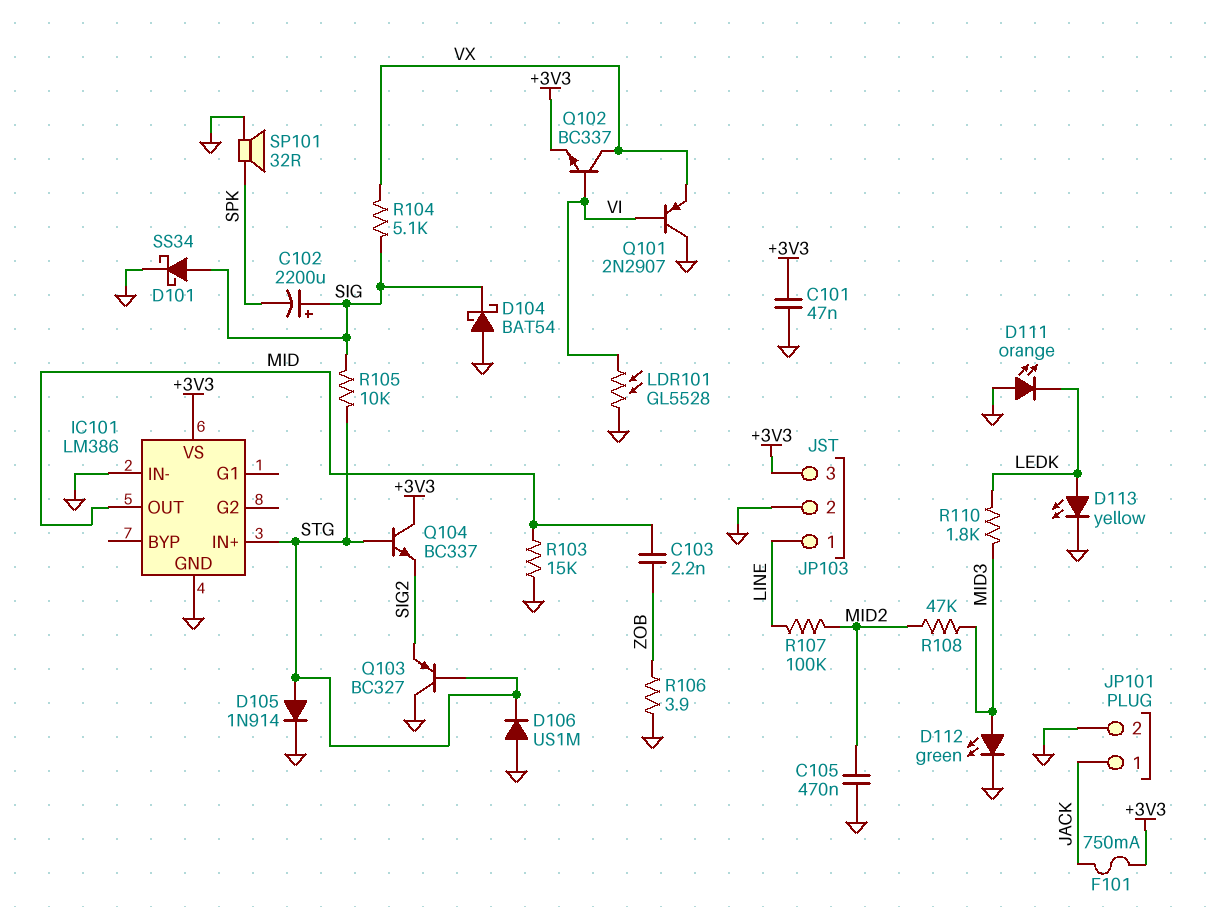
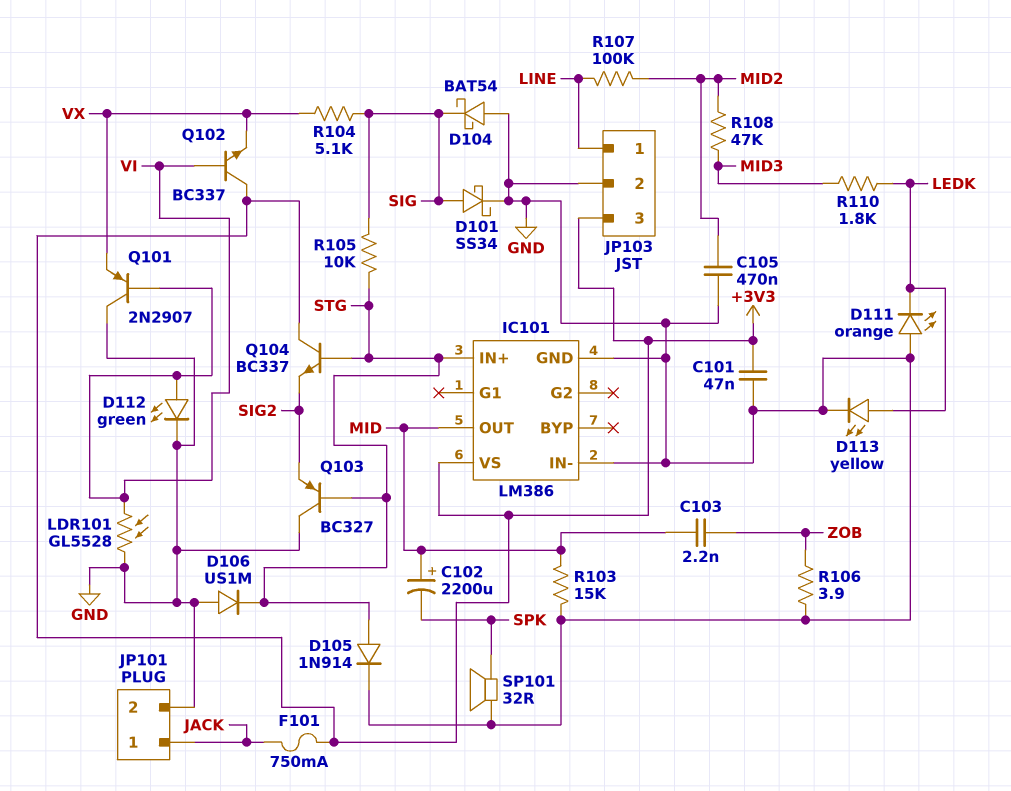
C102: 2200uF (plus SIG, minus SPK) -> 2200uF (plus MID, minus SPK)
D112: LED green (A MID3, K GND) -> LED green (A VI, K GND)
Q102: NPN BC337 (B VI, C VX, E +3V3) -> NPN BC337 (B VI, C +3V3, E VX)

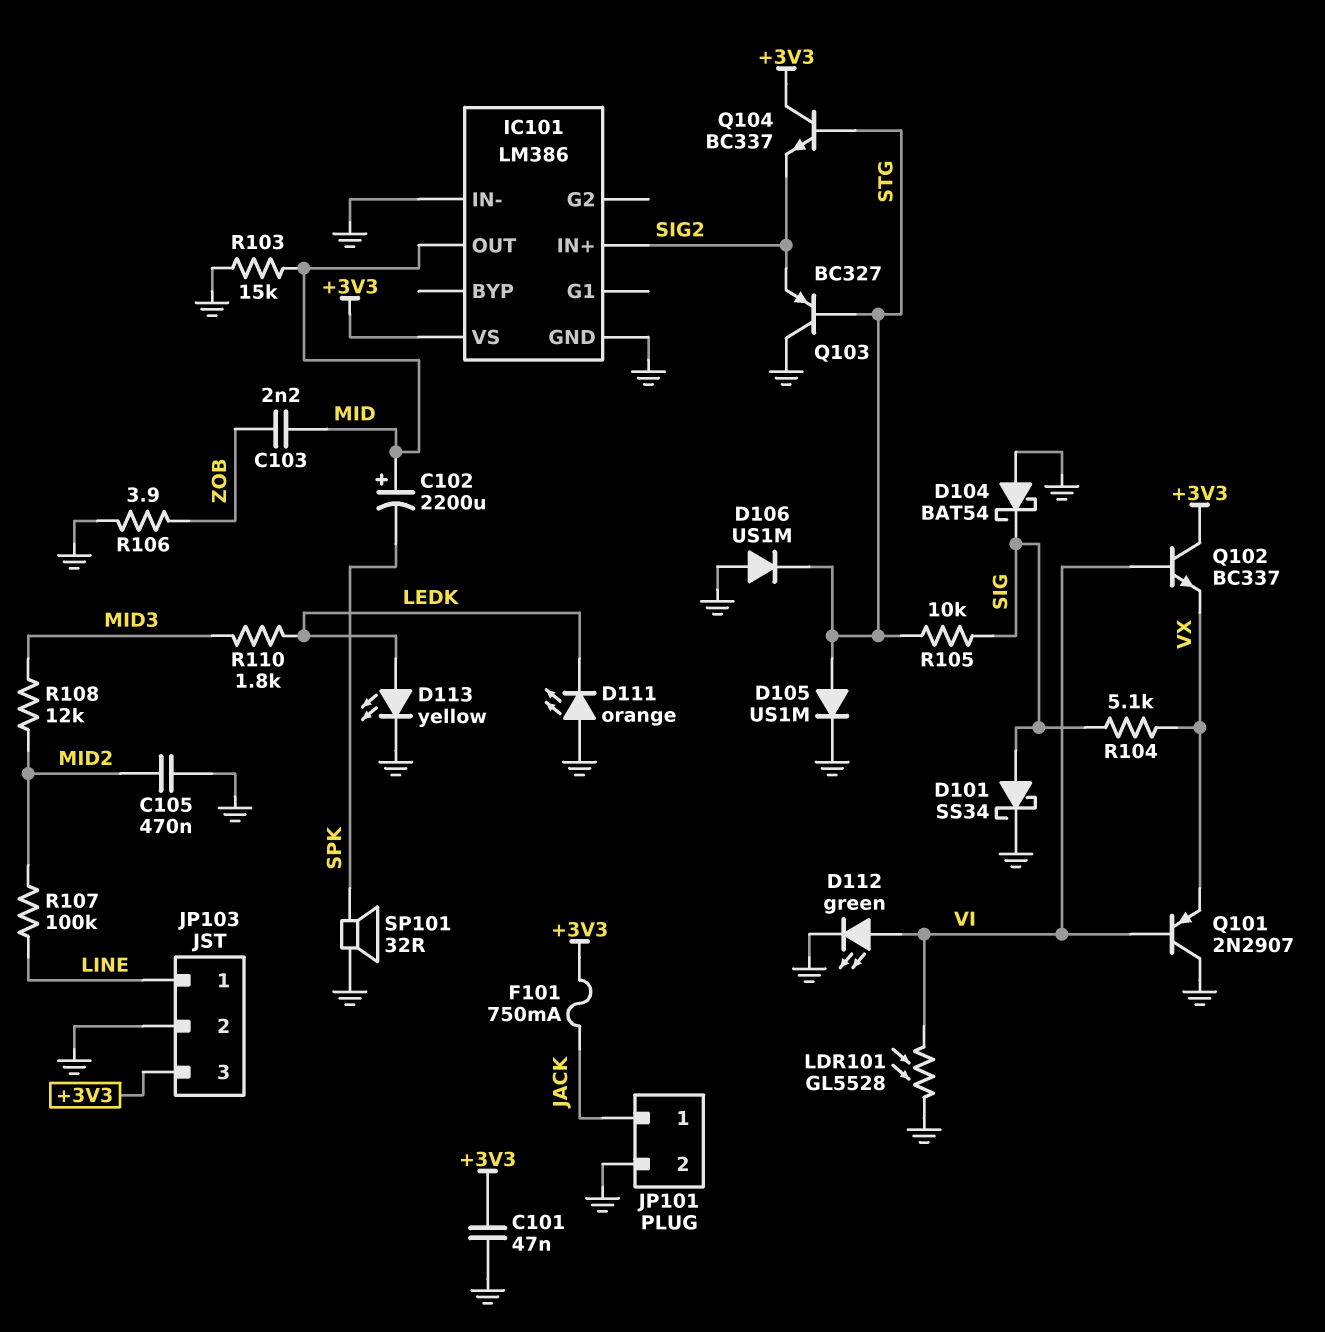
D105: diode 1N914 (A STG, K GND) -> diode US1M (A STG, K GND)
IC101 pin IN+: STG -> SIG2
R108: 47k (MID2, MID3) -> 12k (MID2, MID3)

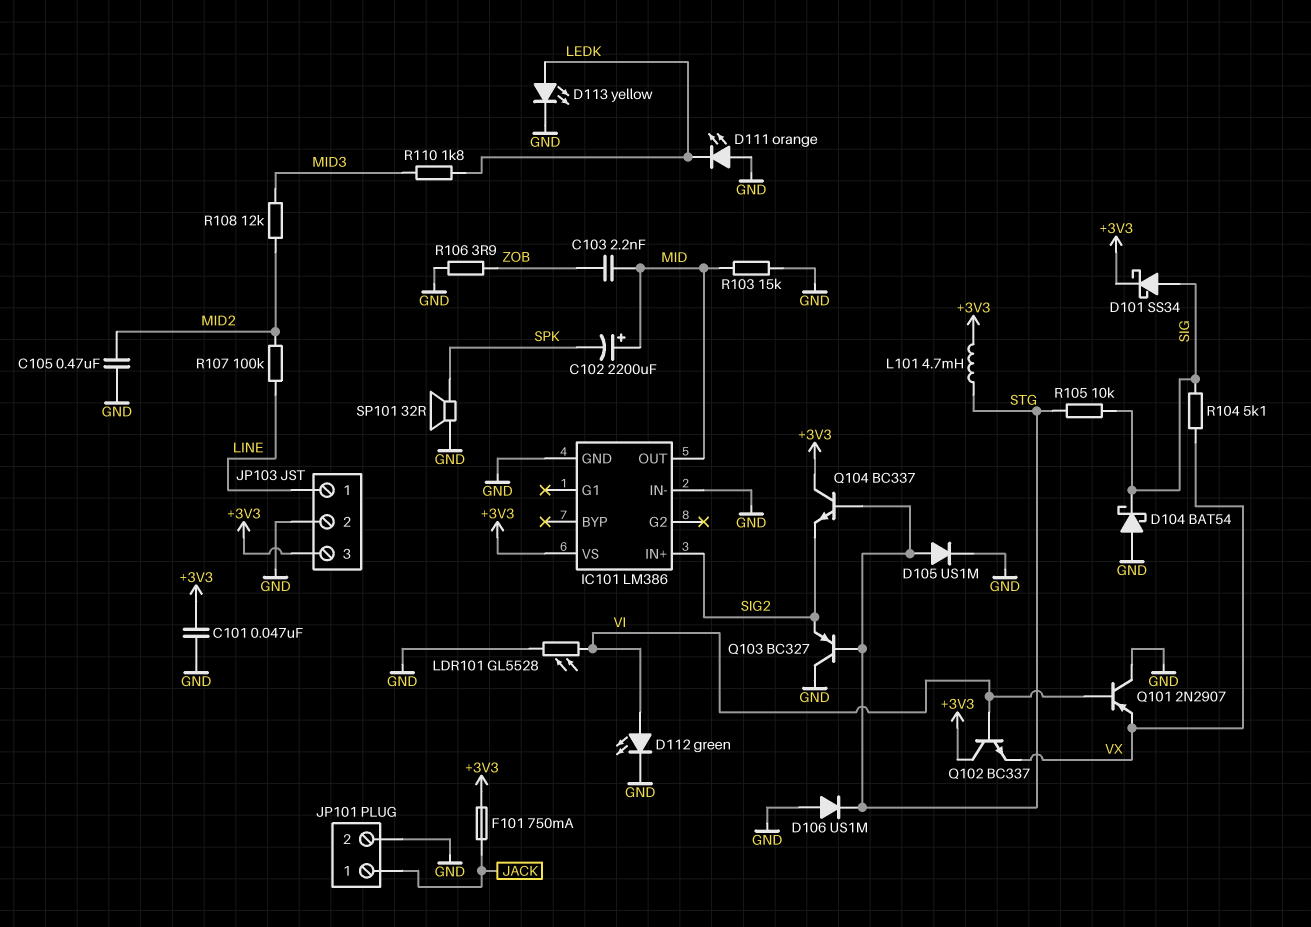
D101: schottky SS34 (A SIG, K GND) -> schottky SS34 (A SIG, K +3V3)
L101: none -> 4.7mH (+3V3, STG)

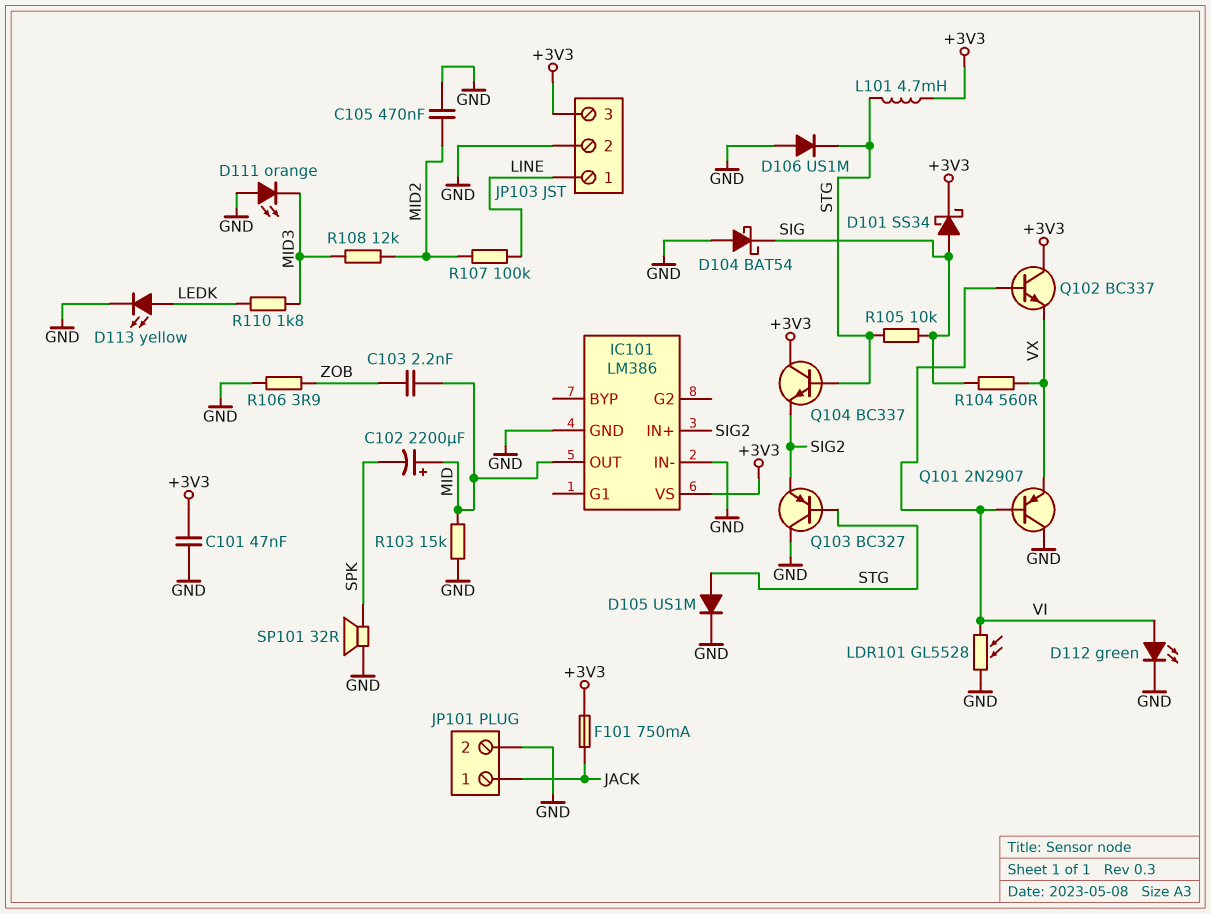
D111: LED orange (A GND, K LEDK) -> LED orange (A GND, K MID3)
R104: 5.1k (SIG, VX) -> 560 (SIG, VX)

